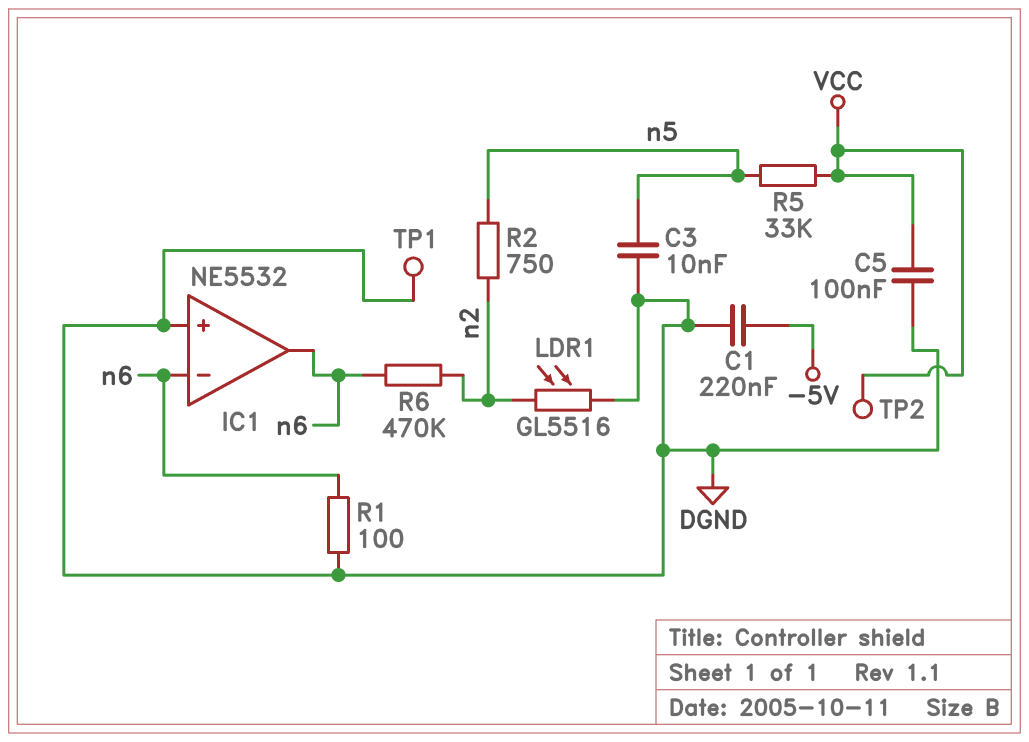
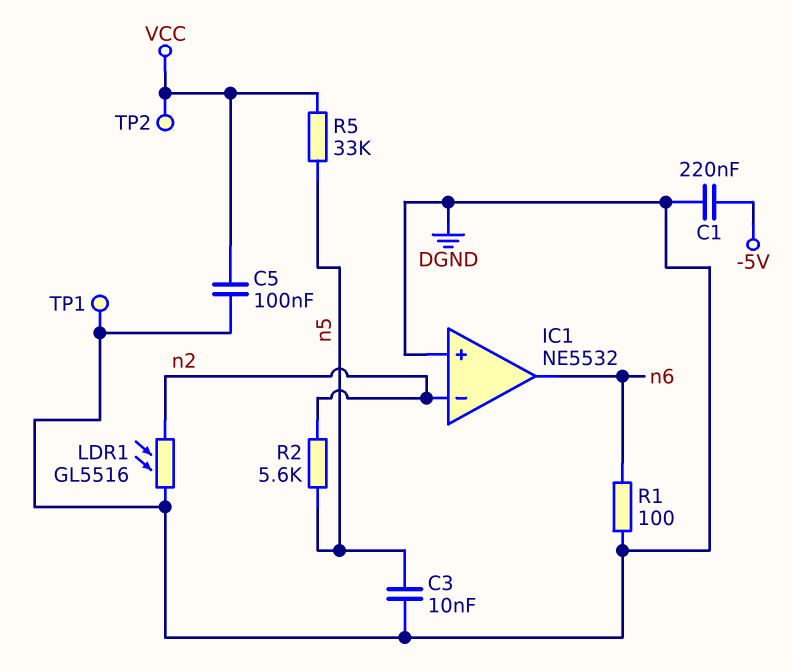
IC1 pin in-: n6 -> n2
R2: 750 (n2, n5) -> 5.6k (n2, n5)
R6: 470k (n2, n6) -> none

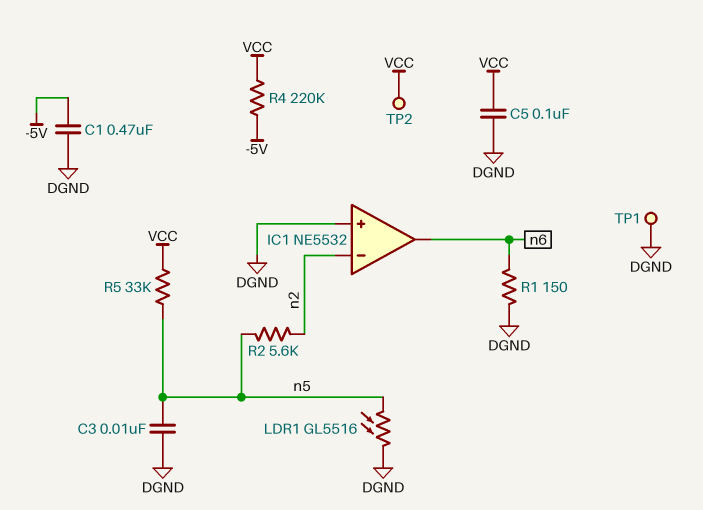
C1: 220nF (-5V, DGND) -> 470nF (-5V, DGND)
LDR1: GL5516 (DGND, n2) -> GL5516 (DGND, n5)
R1: 100 (DGND, n6) -> 150 (DGND, n6)
R4: none -> 220k (-5V, VCC)

